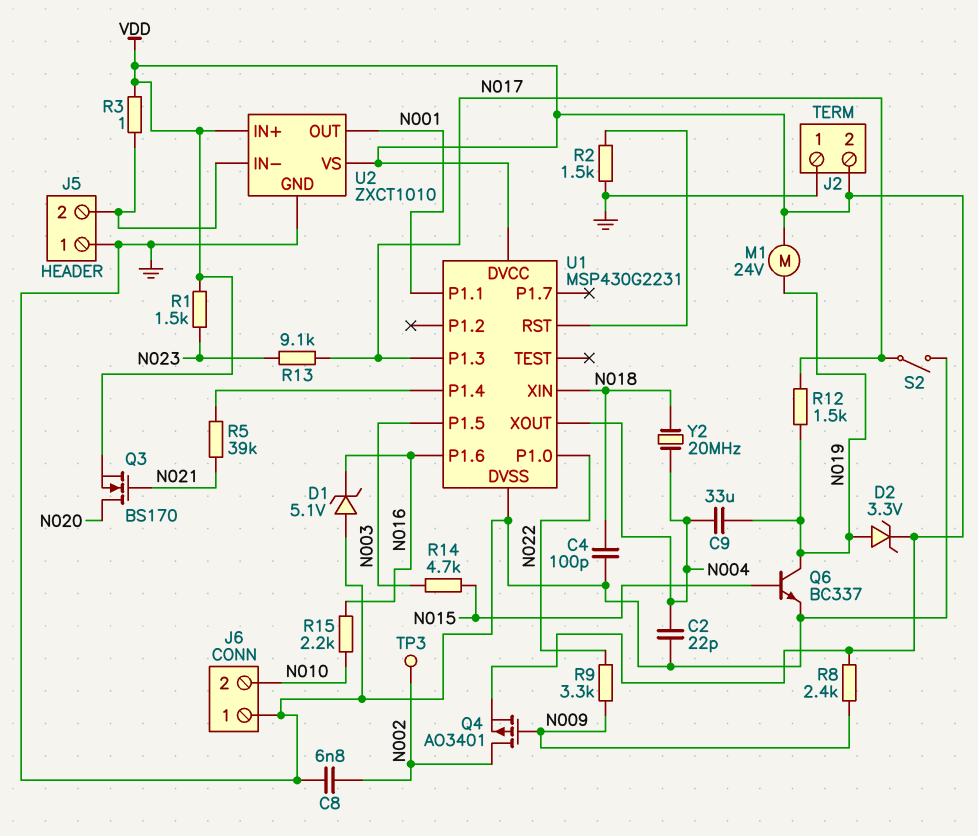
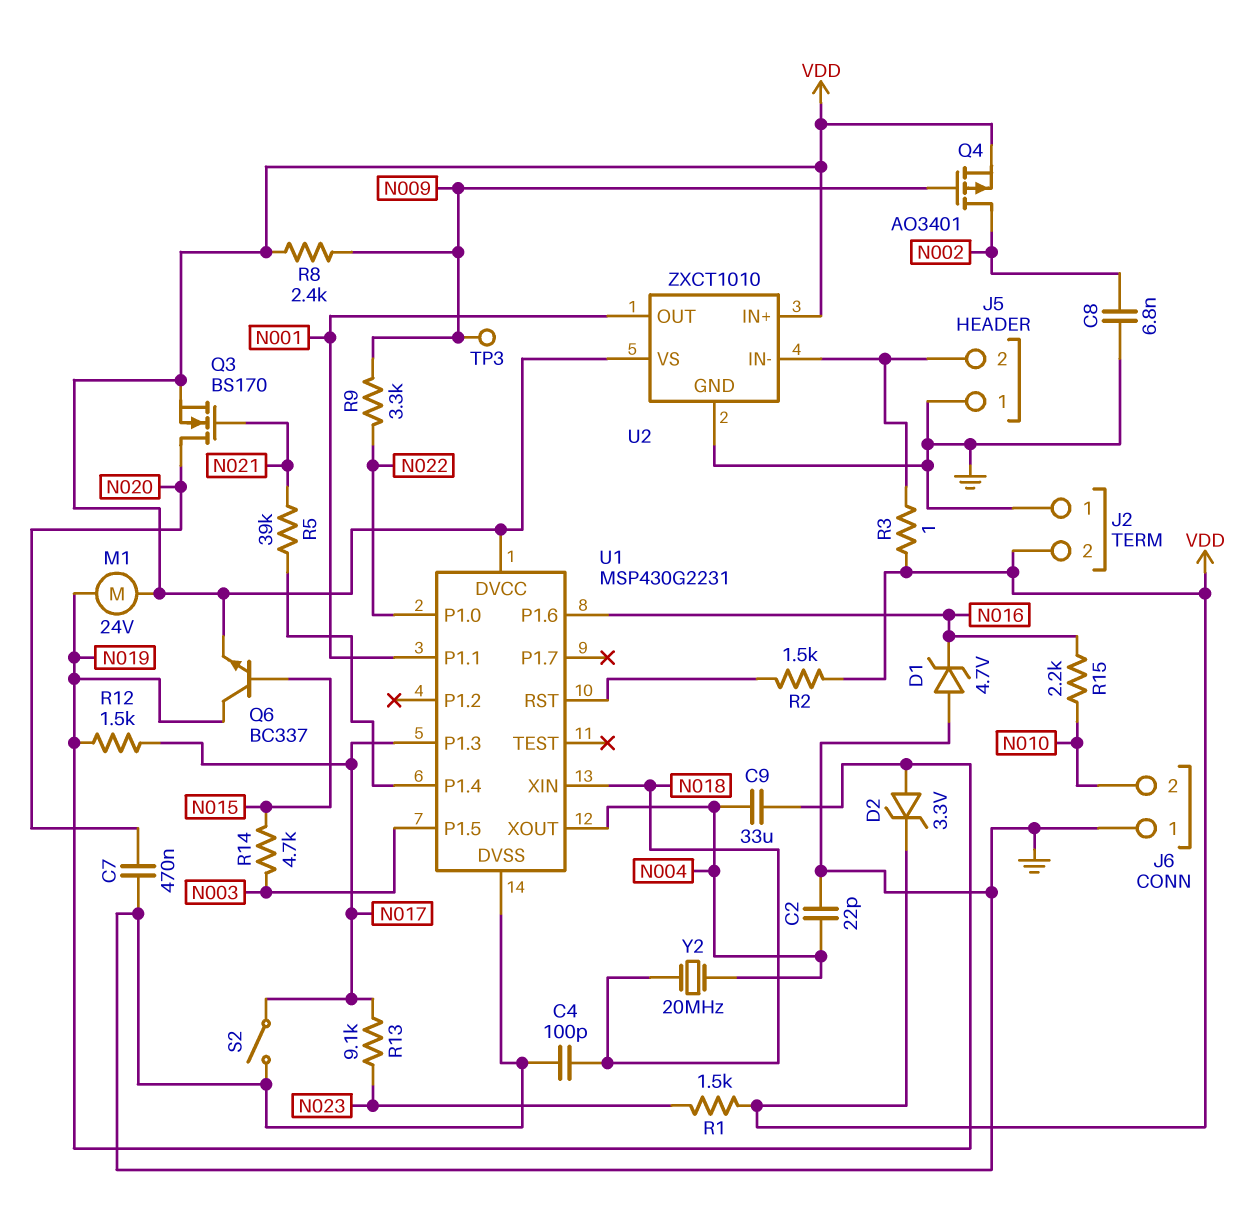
C7: none -> 470nF (GND, N020)
D1: zener 5.1V (A GND, K N016) -> zener 4.7V (A GND, K N016)
Q6: NPN BC337 (B N015, C N019, E GND) -> NPN BC337 (B N015, C N019, E VDD)
R2: 1.5k (GND, U1/RST) -> 1.5k (U1/RST, VDD)
TP3: test point (N002) -> test point (N009)

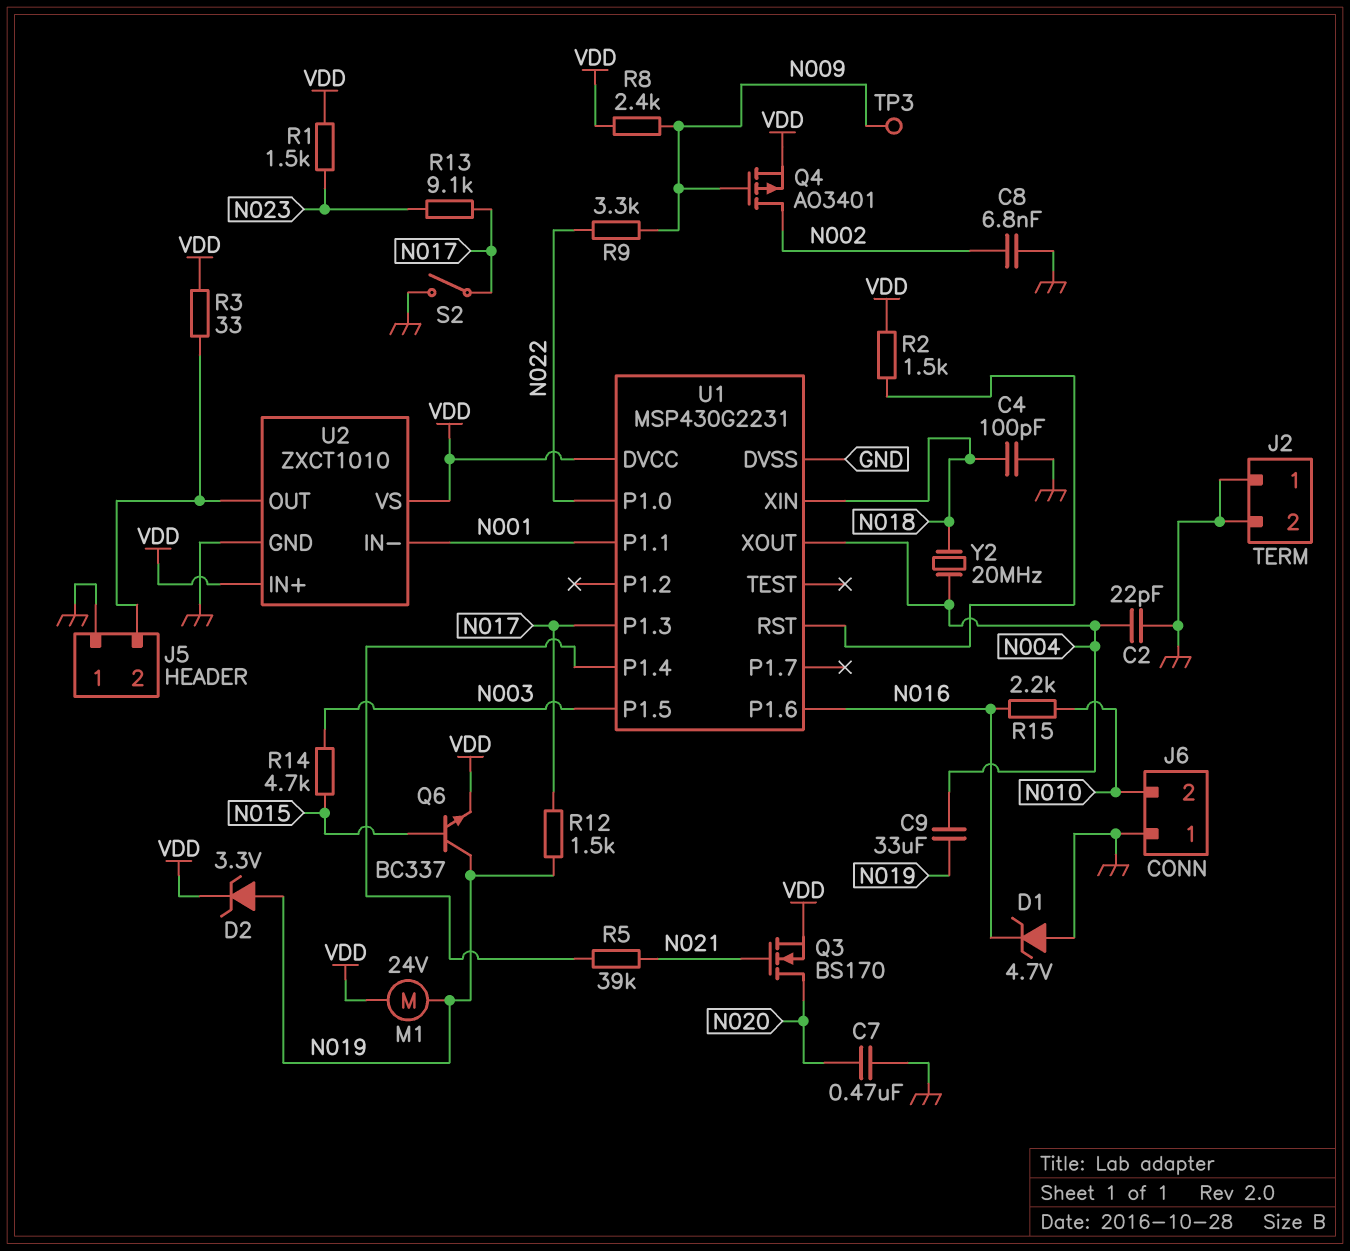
J2 pin 2: VDD -> GND
R3: 1 (J5/2, VDD) -> 33 (J5/2, VDD)
U2 pin IN-: J5/2 -> N001
U2 pin OUT: N001 -> J5/2

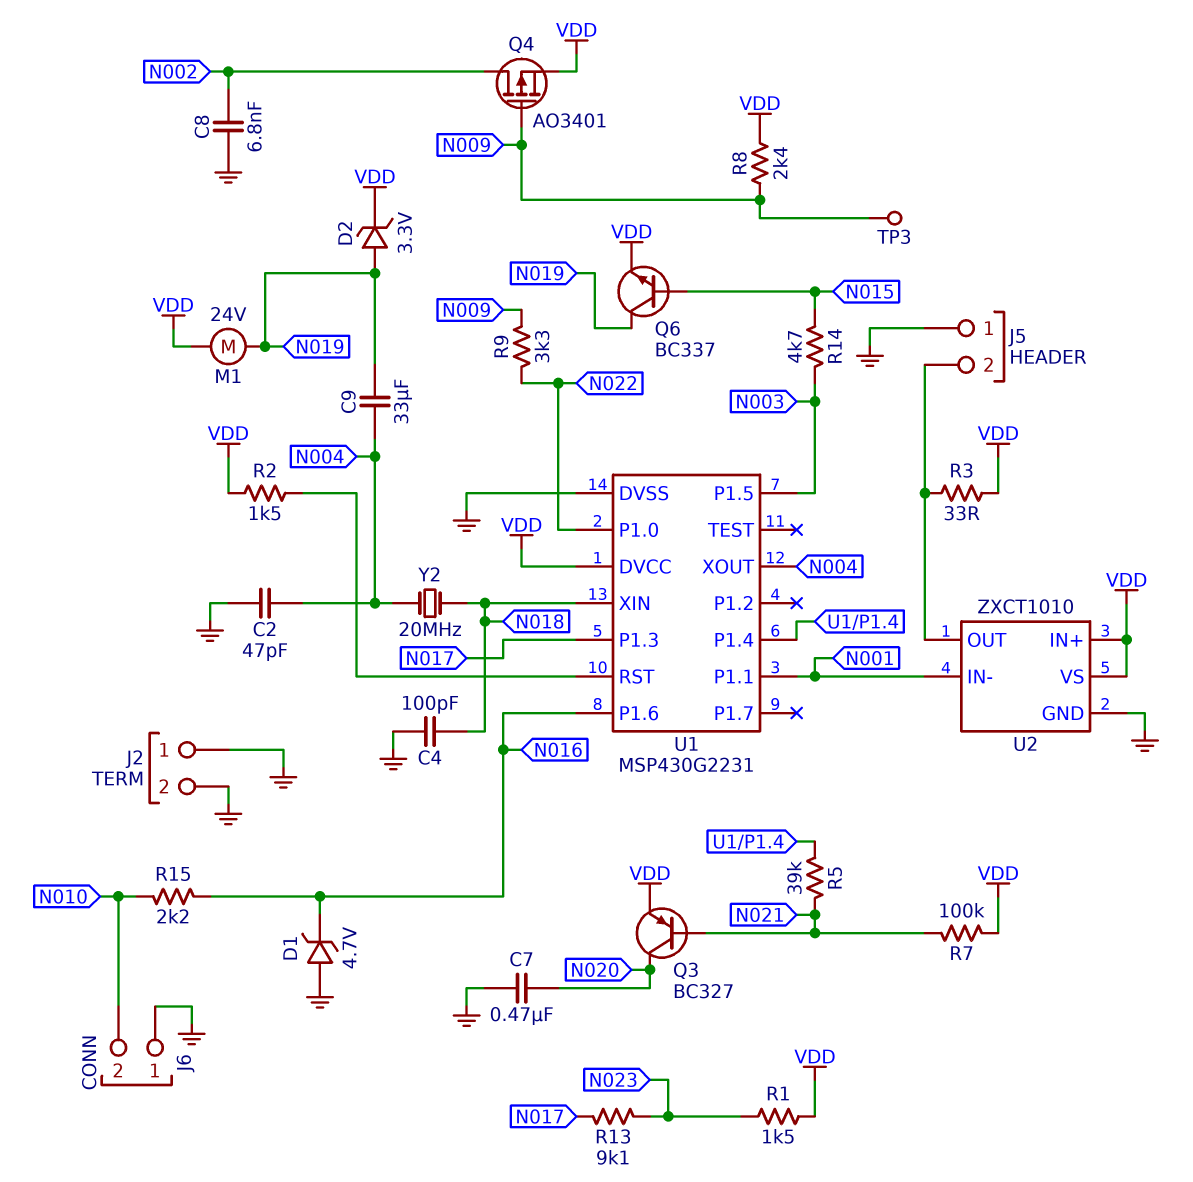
C2: 22pF (GND, N004) -> 47pF (GND, N004)
Q3: NMOS BS170 (G N021, D N020, S VDD) -> PNP BC327 (B N021, C N020, E VDD)
R7: none -> 100k (N021, VDD)
R12: 1.5k (N017, N019) -> none
S2: switch (GND, N017) -> none

